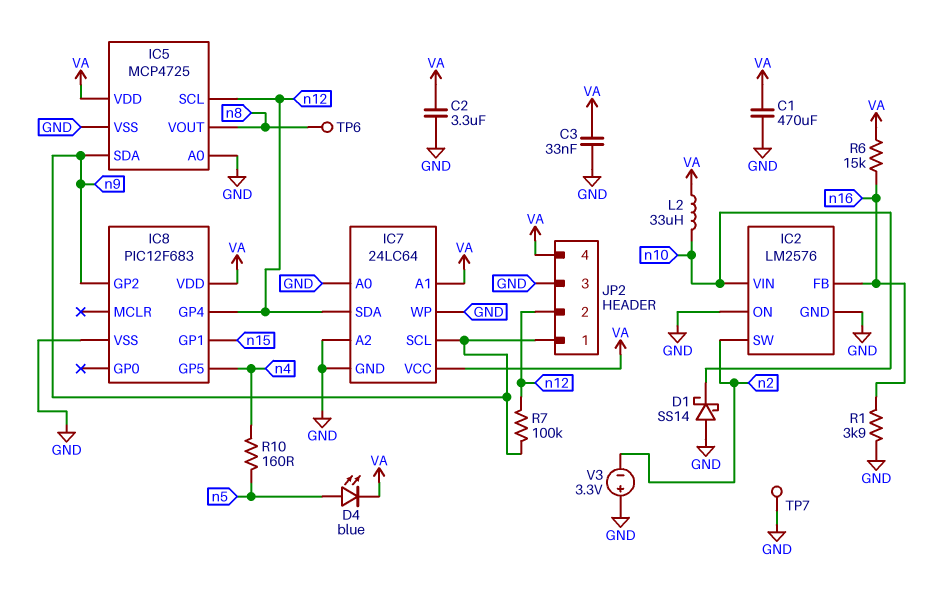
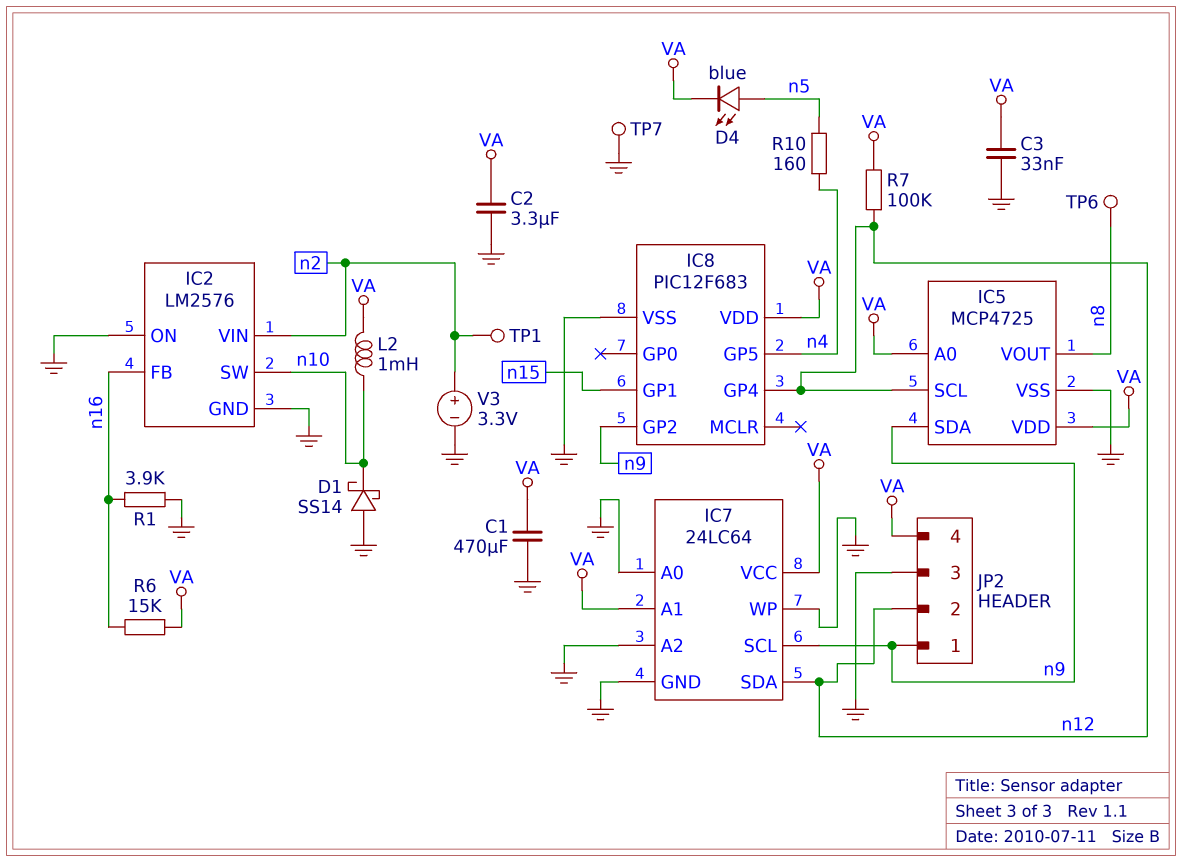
IC2 pin SW: n2 -> n10
IC2 pin VIN: n10 -> n2
IC5 pin A0: GND -> VA
L2: 33uH (VA, n10) -> 1mH (VA, n10)
R7: 100k (n9, n12) -> 100k (VA, n12)
TP1: none -> test point (n2)
V3: 3.3V (plus GND, minus n2) -> 3.3V (plus n2, minus GND)

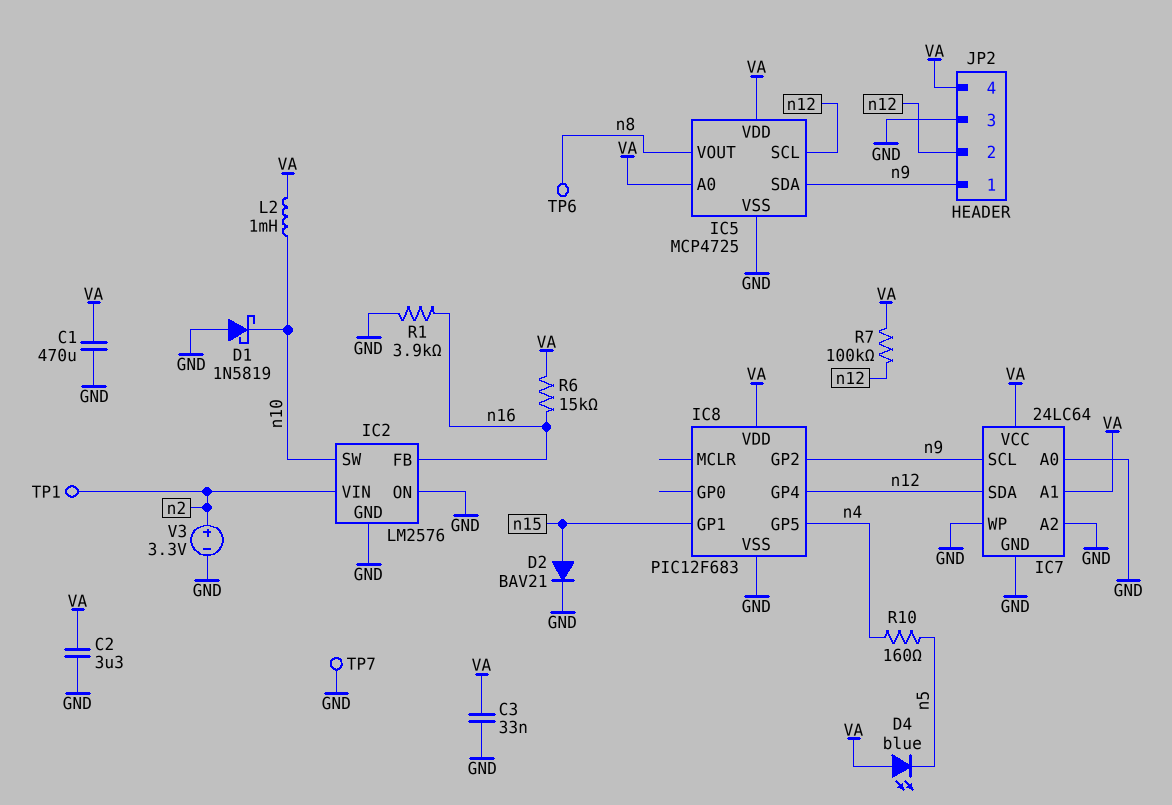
D1: schottky SS14 (A GND, K n10) -> schottky 1N5819 (A GND, K n10)
D2: none -> diode BAV21 (A n15, K GND)
D4: LED blue (A n5, K VA) -> LED blue (A VA, K n5)

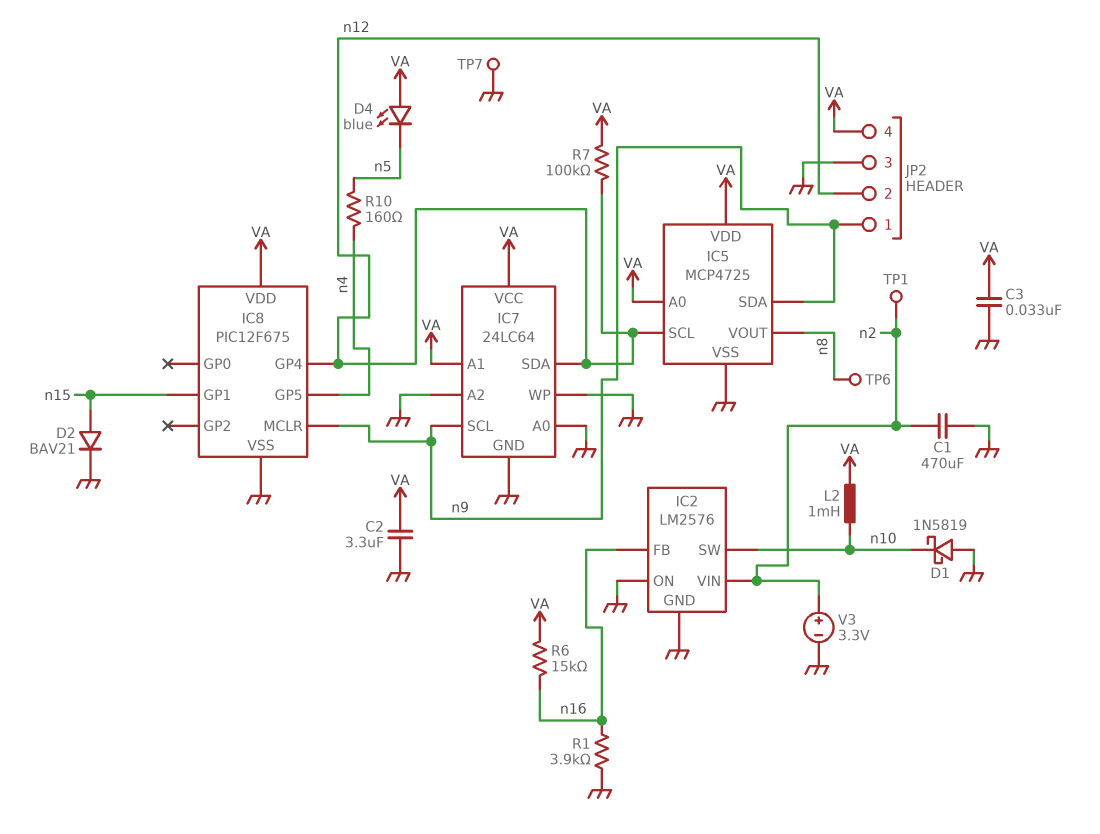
C1: 470uF (GND, VA) -> 470uF (GND, n2)
IC8: PIC12F683 -> PIC12F675
IC8 pin GP2: n9 -> none
IC8 pin MCLR: none -> n9

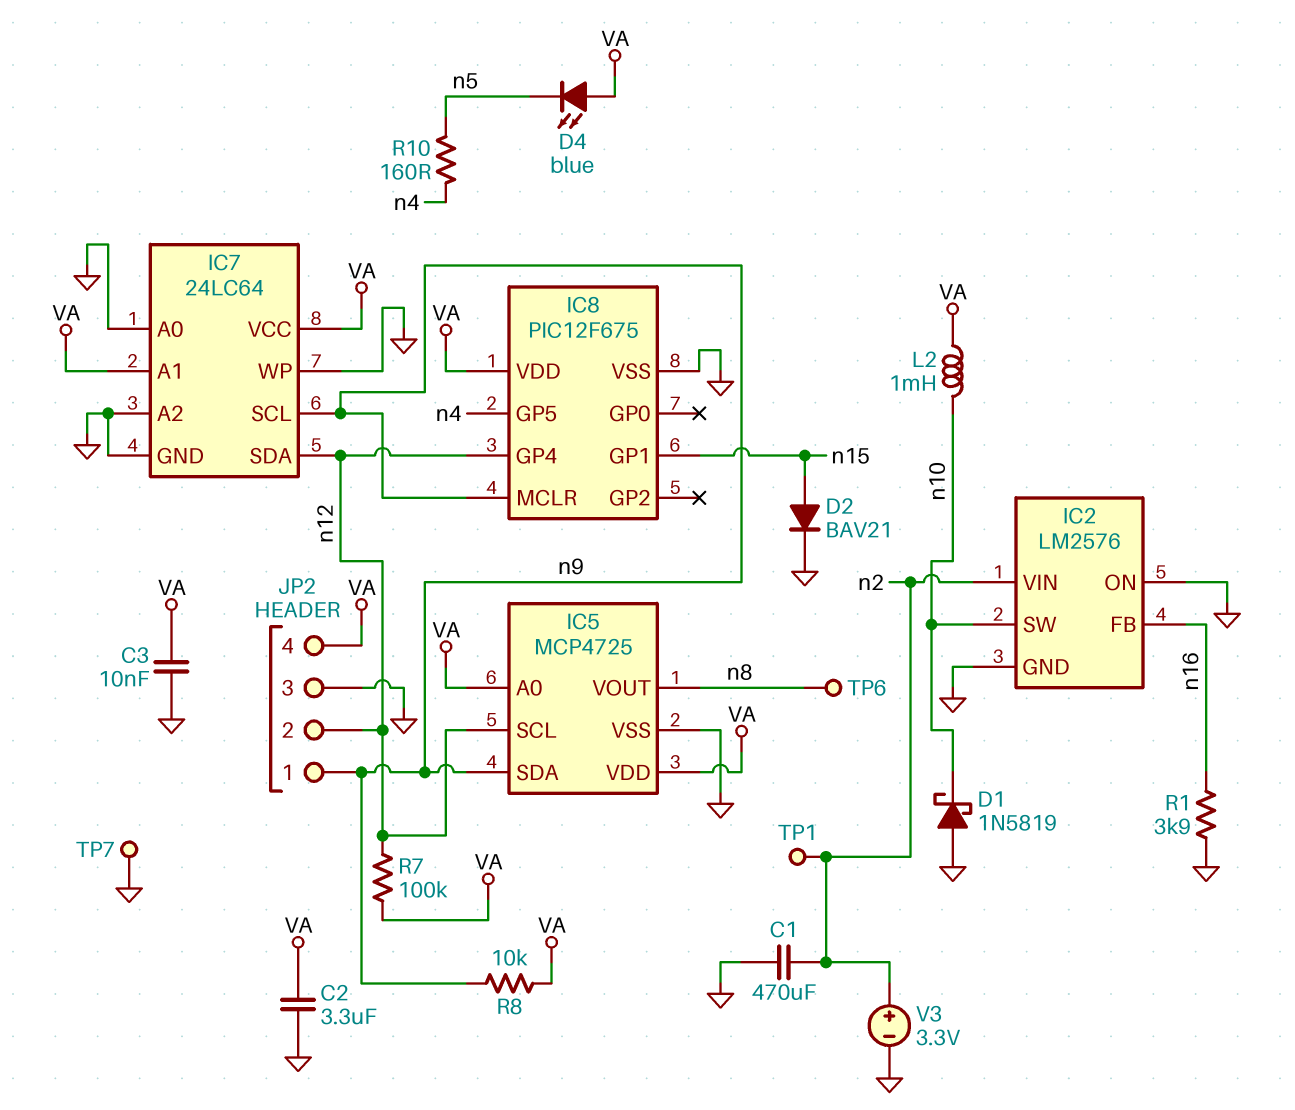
C3: 33nF (GND, VA) -> 10nF (GND, VA)
R6: 15k (VA, n16) -> none
R8: none -> 10k (VA, n9)

